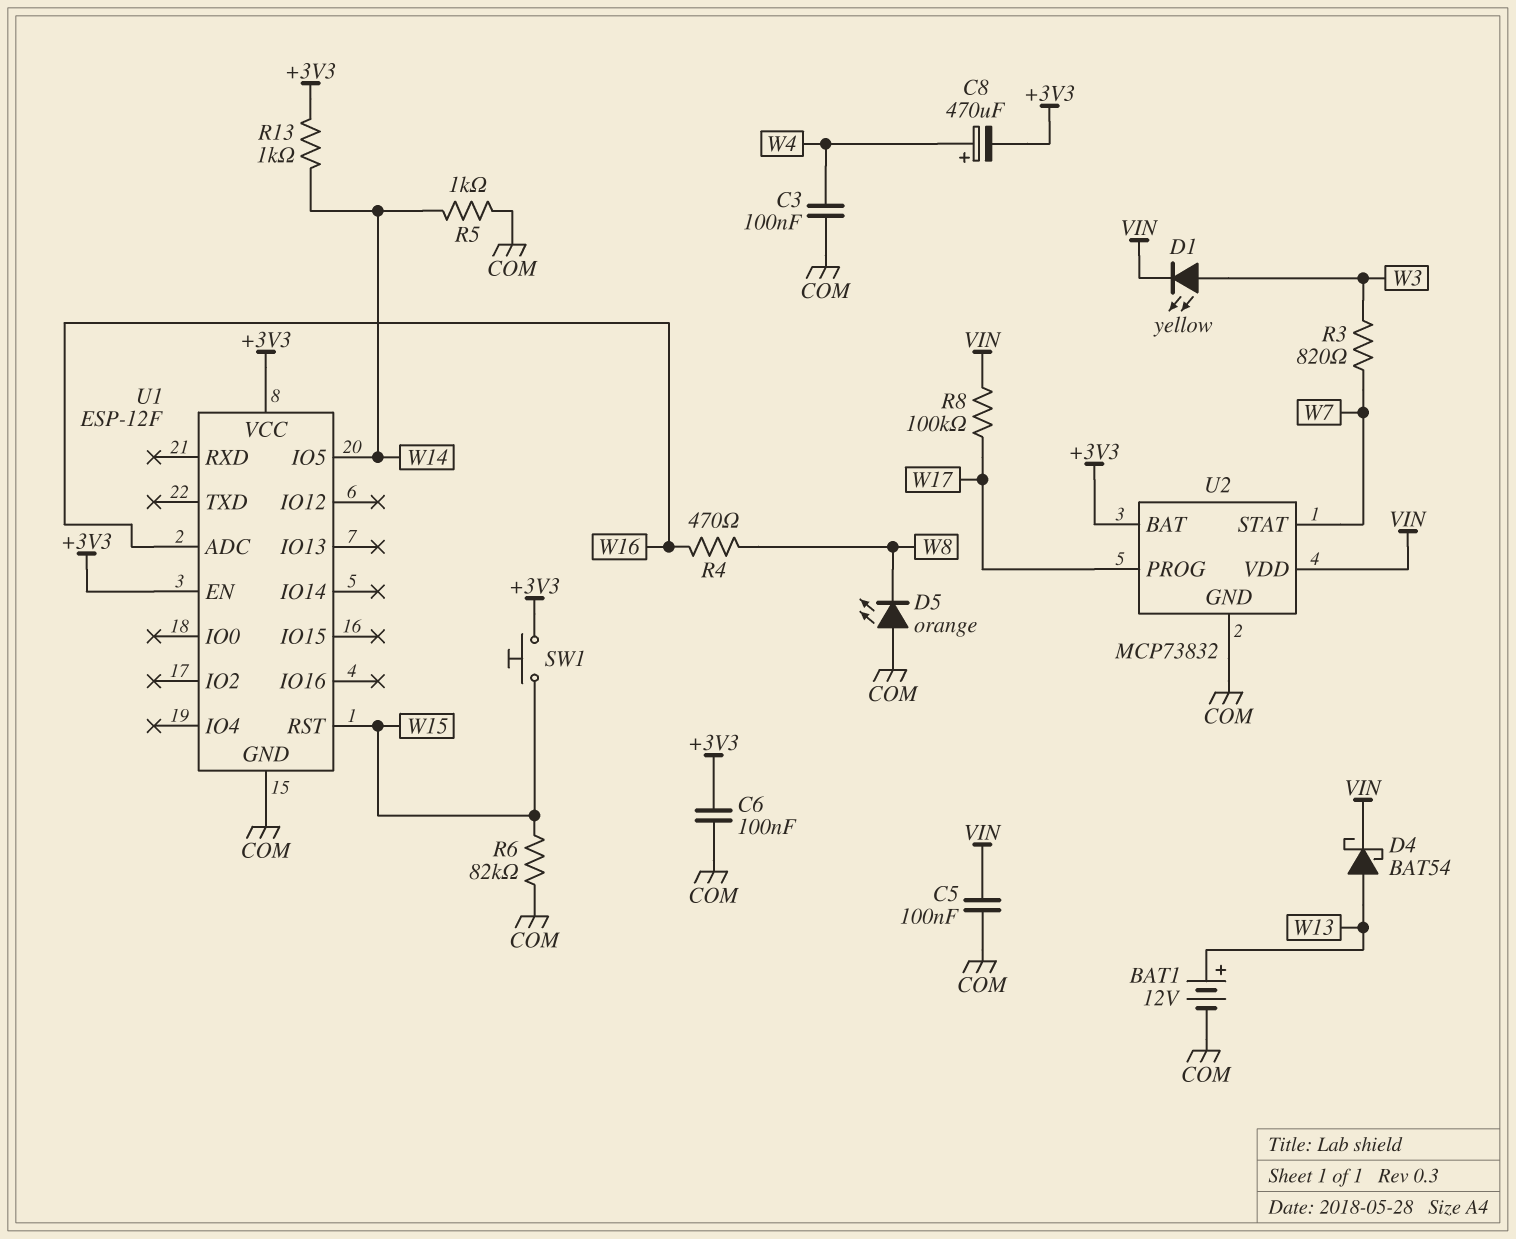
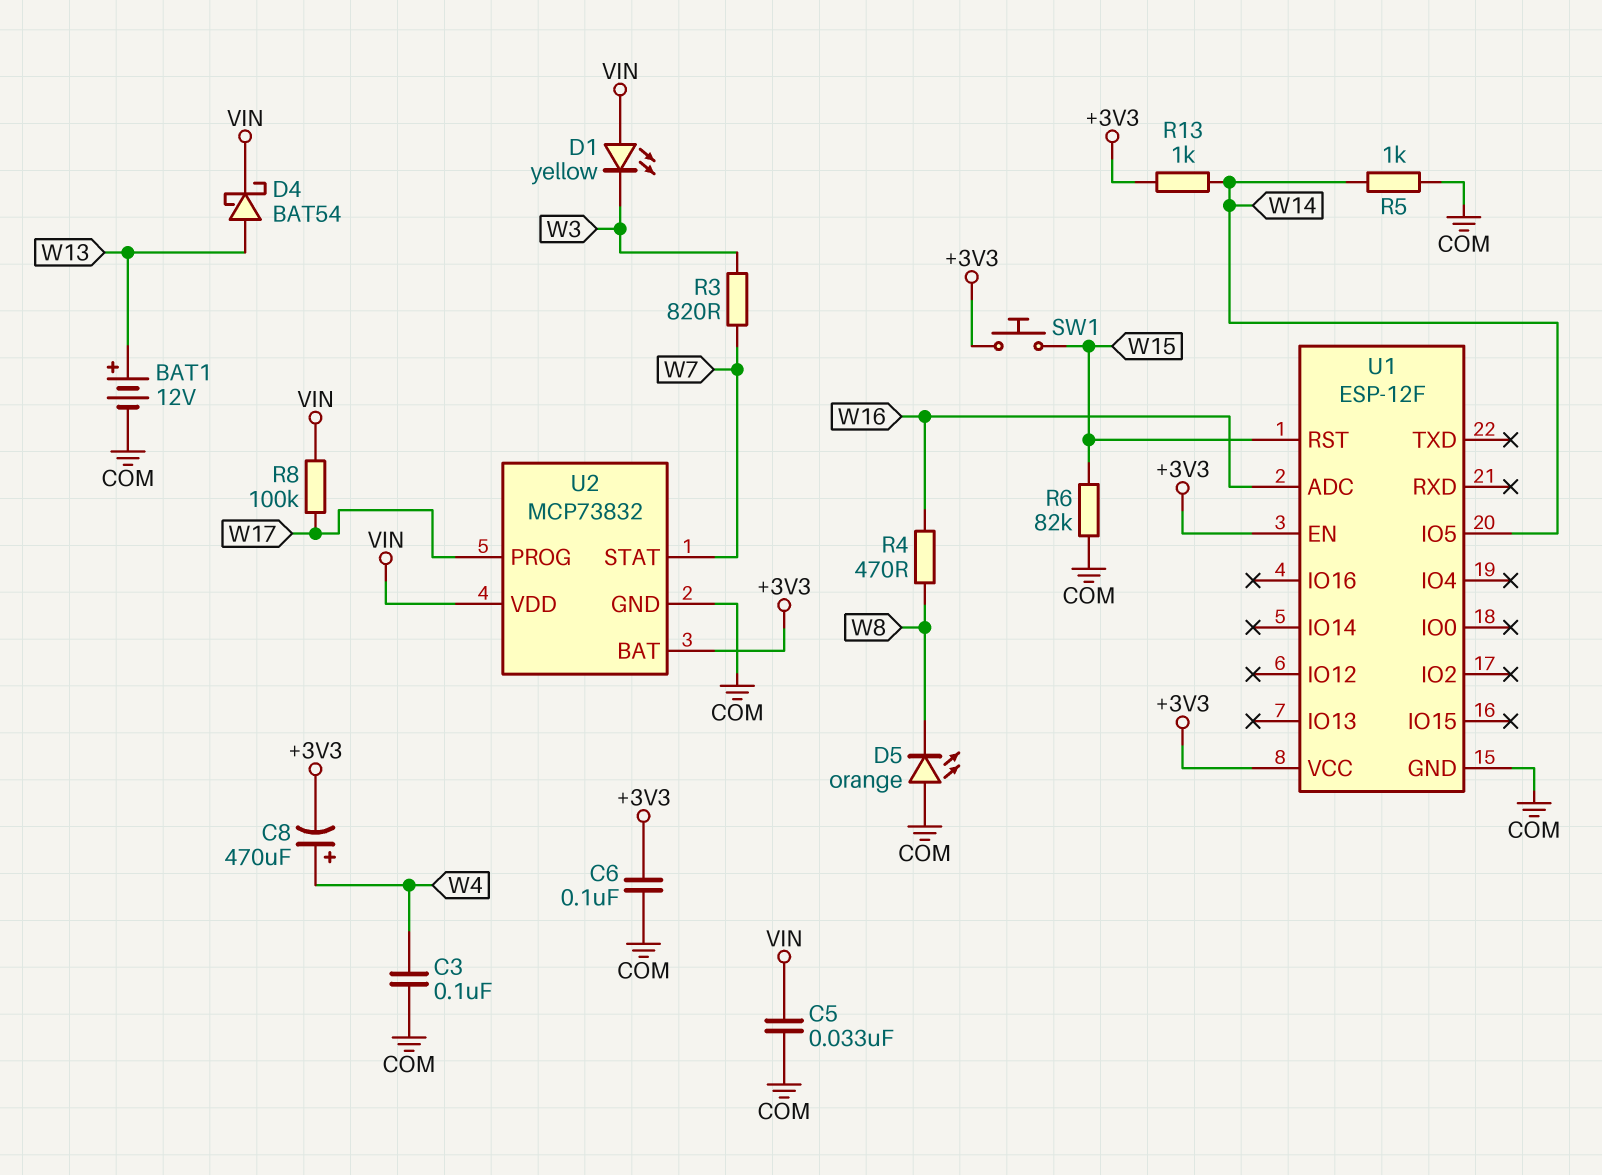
C5: 100nF (COM, VIN) -> 33nF (COM, VIN)
D1: LED yellow (A W3, K VIN) -> LED yellow (A VIN, K W3)

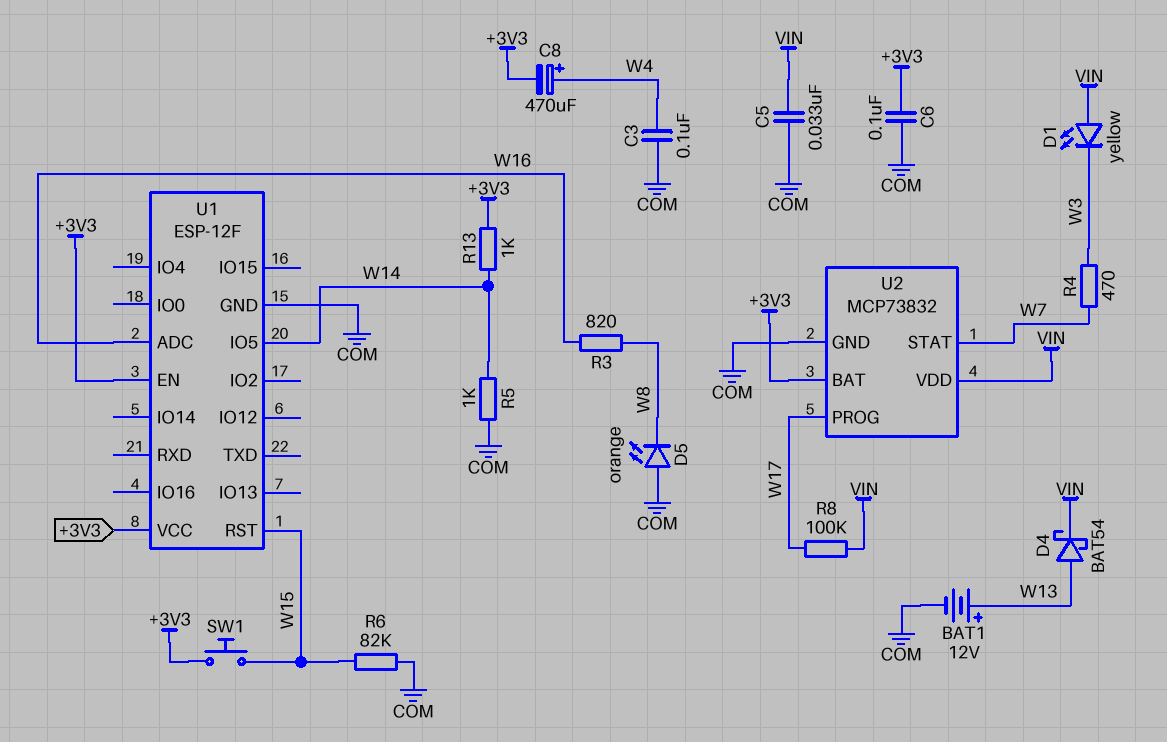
R3: 820 (W3, W7) -> 820 (W8, W16)
R4: 470 (W8, W16) -> 470 (W3, W7)

